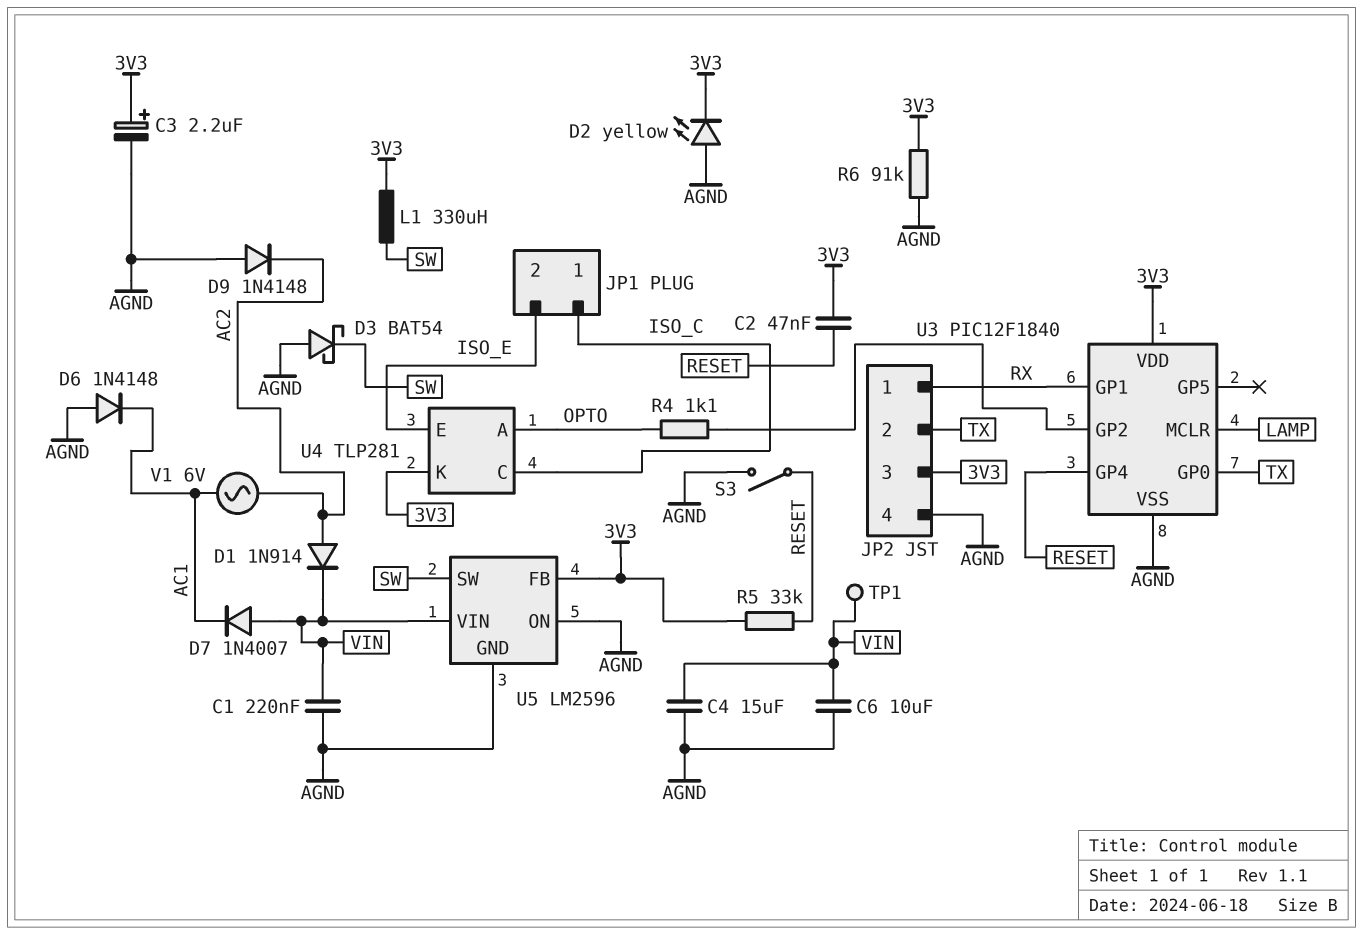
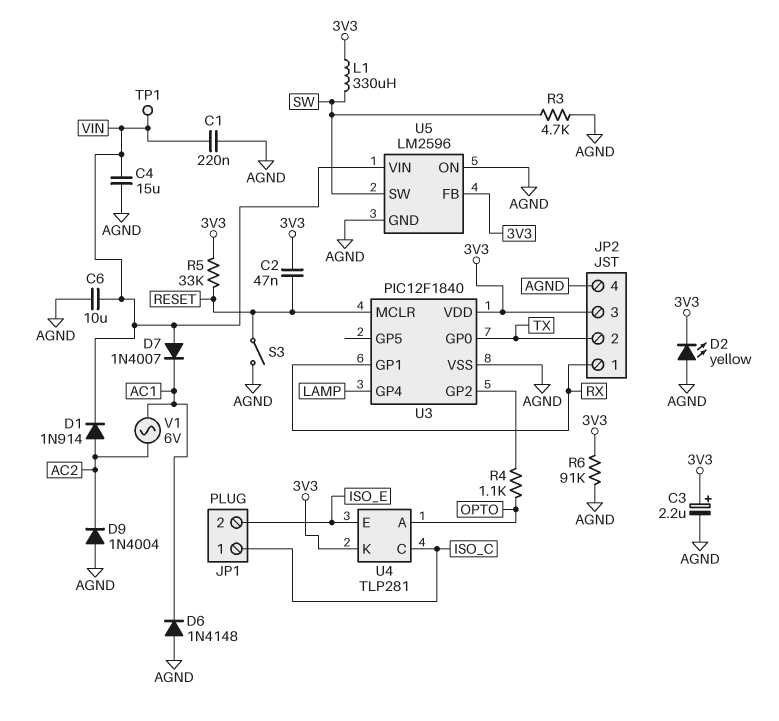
D3: schottky BAT54 (A AGND, K SW) -> none
D9: diode 1N4148 (A AGND, K AC2) -> diode 1N4004 (A AGND, K AC2)
R3: none -> 4.7k (AGND, SW)
U3 pin GP4: RESET -> LAMP
U3 pin MCLR: LAMP -> RESET

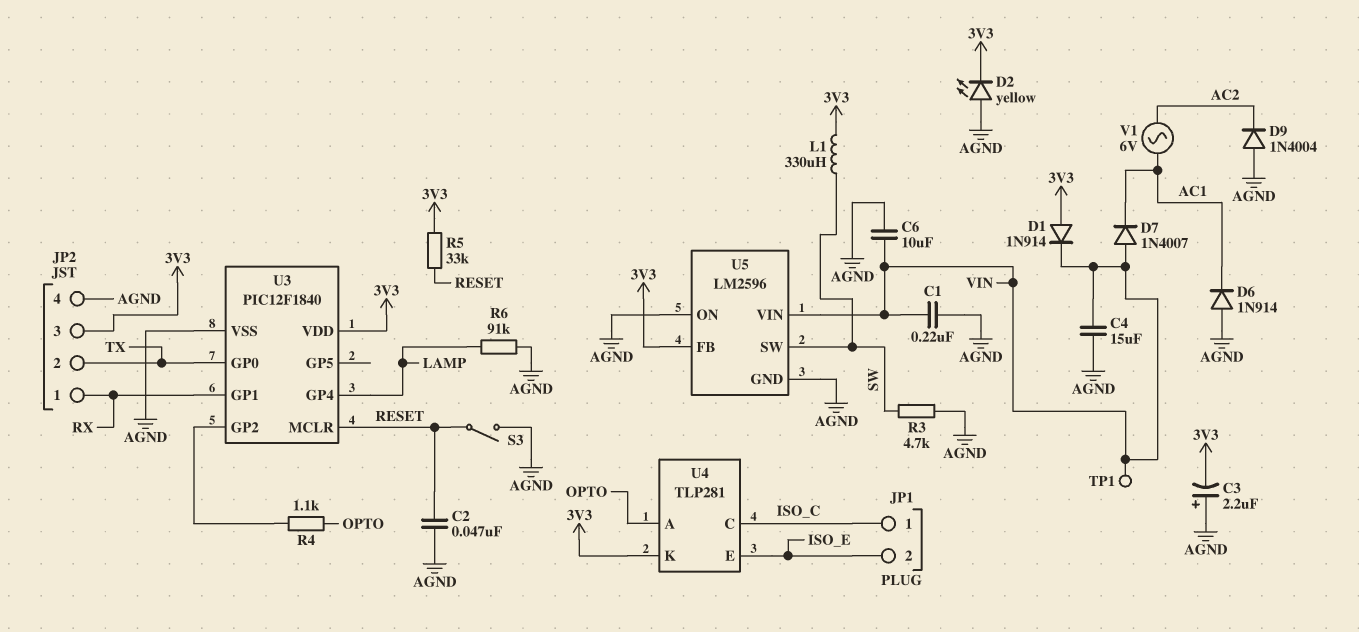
C2: 47nF (3V3, RESET) -> 47nF (AGND, RESET)
C3: 2.2uF (plus 3V3, minus AGND) -> 2.2uF (plus AGND, minus 3V3)
D1: diode 1N914 (A AC2, K VIN) -> diode 1N914 (A 3V3, K VIN)
D6: diode 1N4148 (A AGND, K AC1) -> diode 1N914 (A AGND, K AC1)
R6: 91k (3V3, AGND) -> 91k (AGND, LAMP)

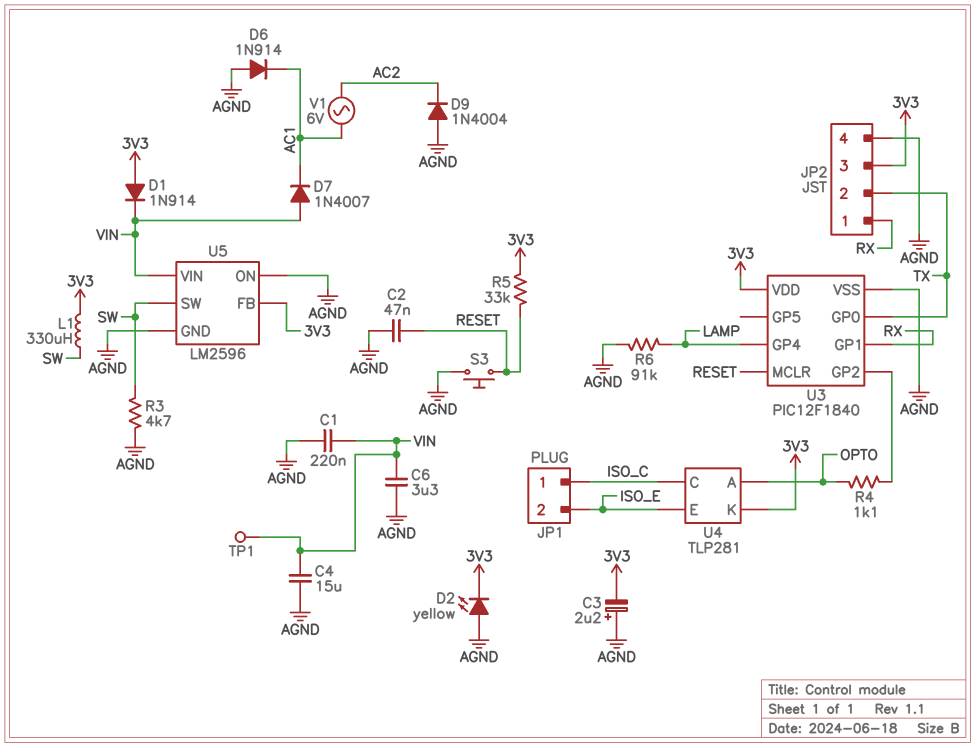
C6: 10uF (AGND, VIN) -> 3.3uF (AGND, VIN)
S3: switch (AGND, RESET) -> button (AGND, RESET)

